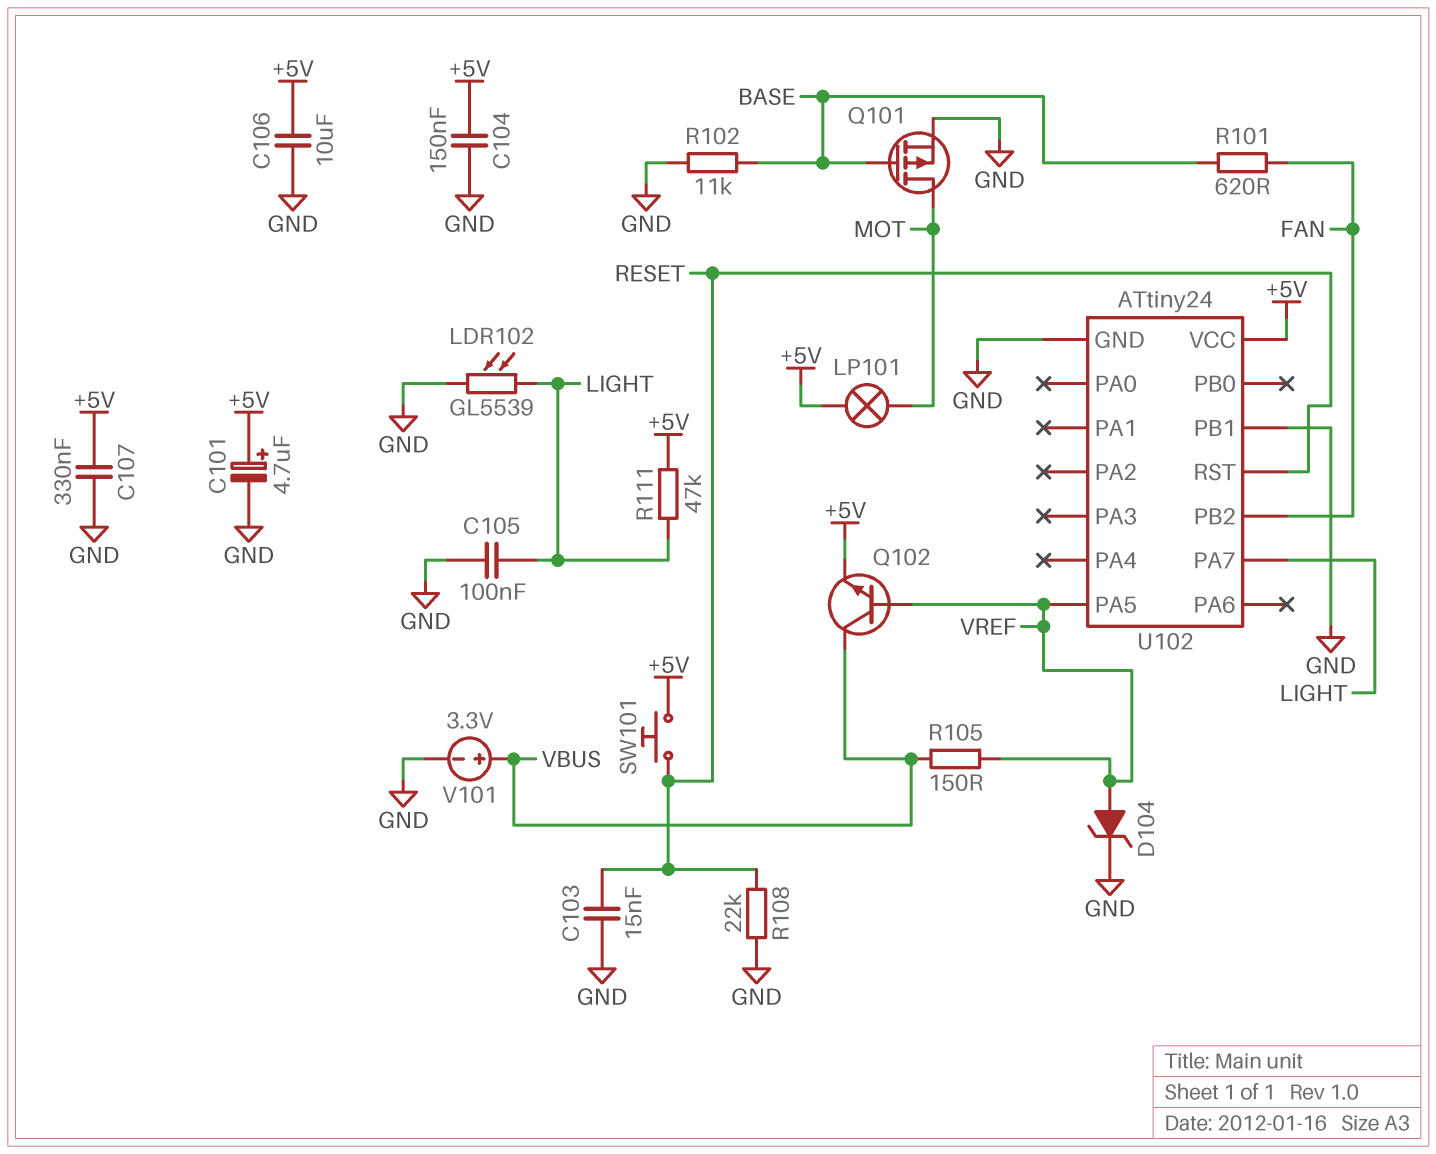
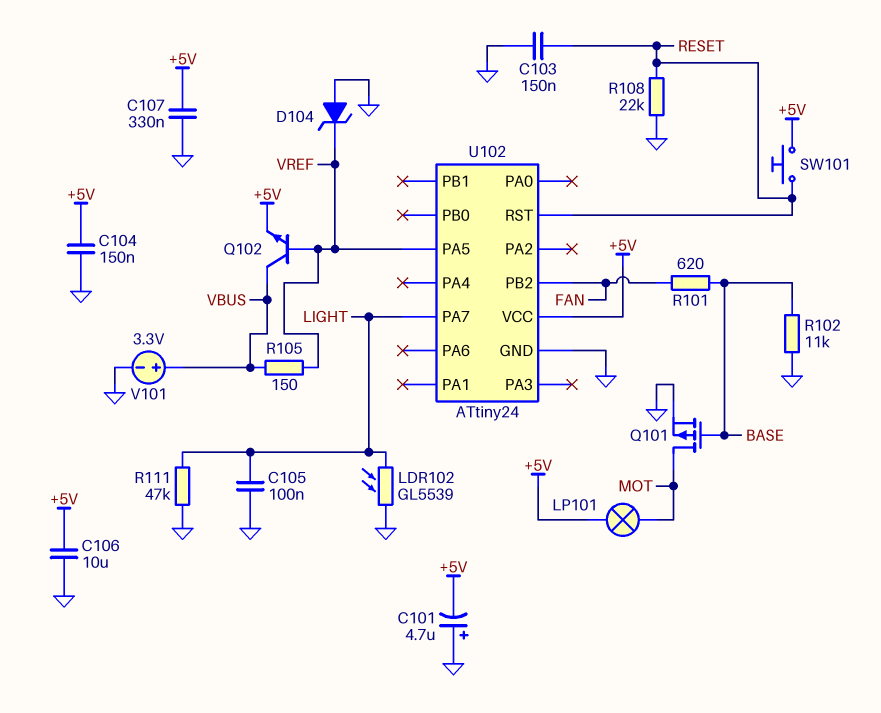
C101: 4.7uF (plus +5V, minus GND) -> 4.7uF (plus GND, minus +5V)
C103: 15nF (GND, RESET) -> 150nF (GND, RESET)
D104: zener (A VREF, K GND) -> zener (A GND, K VREF)
R111: 47k (+5V, LIGHT) -> 47k (GND, LIGHT)
U102 pin PB1: GND -> none

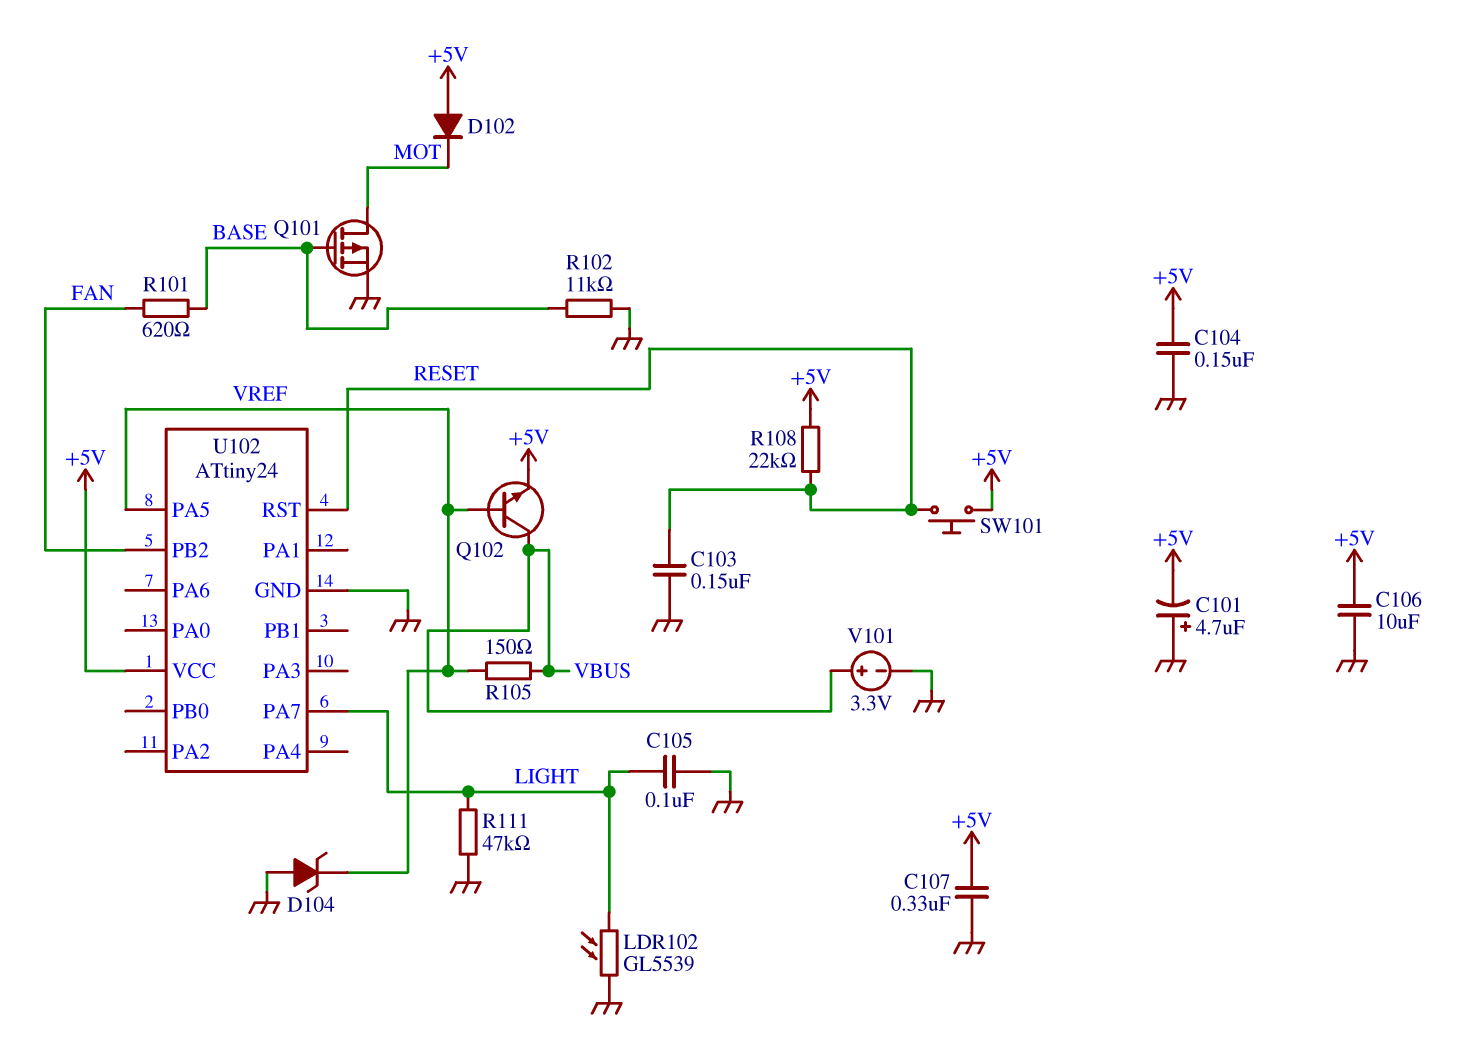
D102: none -> diode (A +5V, K MOT)
LP101: lamp (+5V, MOT) -> none
R108: 22k (GND, RESET) -> 22k (+5V, RESET)

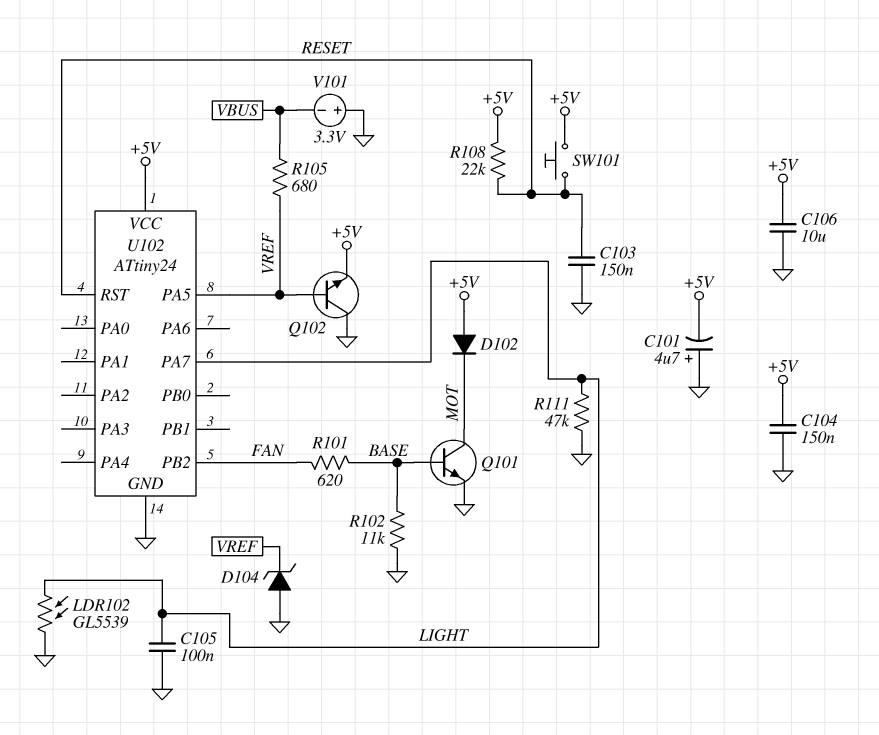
C107: 330nF (+5V, GND) -> none
Q101: PMOS (G BASE, D MOT, S GND) -> NPN (B BASE, C MOT, E GND)
Q102: NPN (B VREF, C VBUS, E +5V) -> NPN (B VREF, C GND, E +5V)
R105: 150 (VBUS, VREF) -> 680 (VBUS, VREF)
V101: 3.3V (plus VBUS, minus GND) -> 3.3V (plus GND, minus VBUS)

